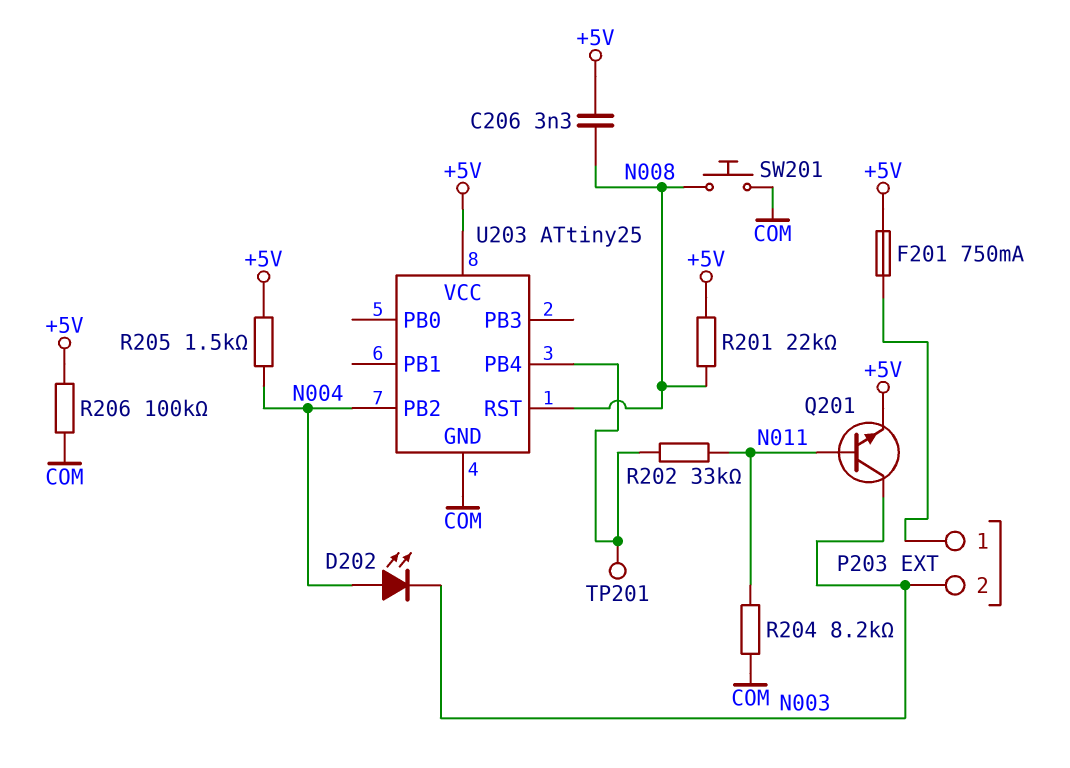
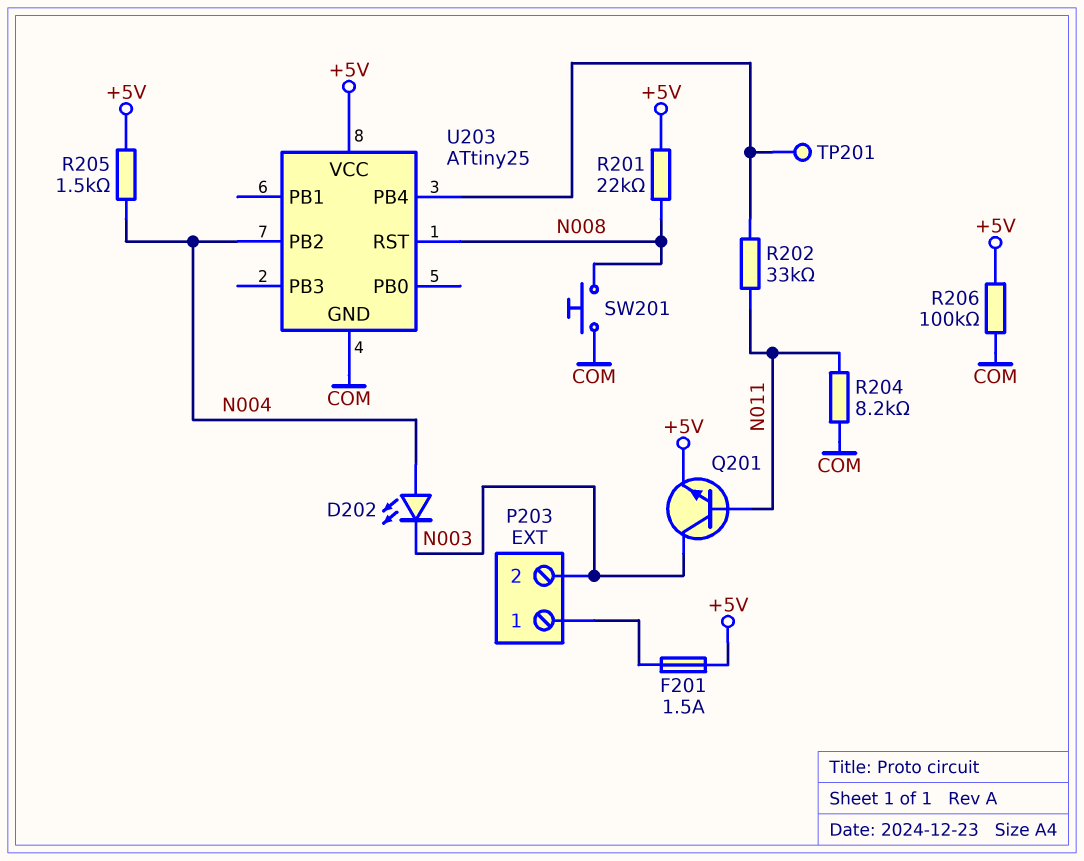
C206: 3.3nF (+5V, N008) -> none
F201: 750mA (+5V, P203/1) -> 1.5A (+5V, P203/1)

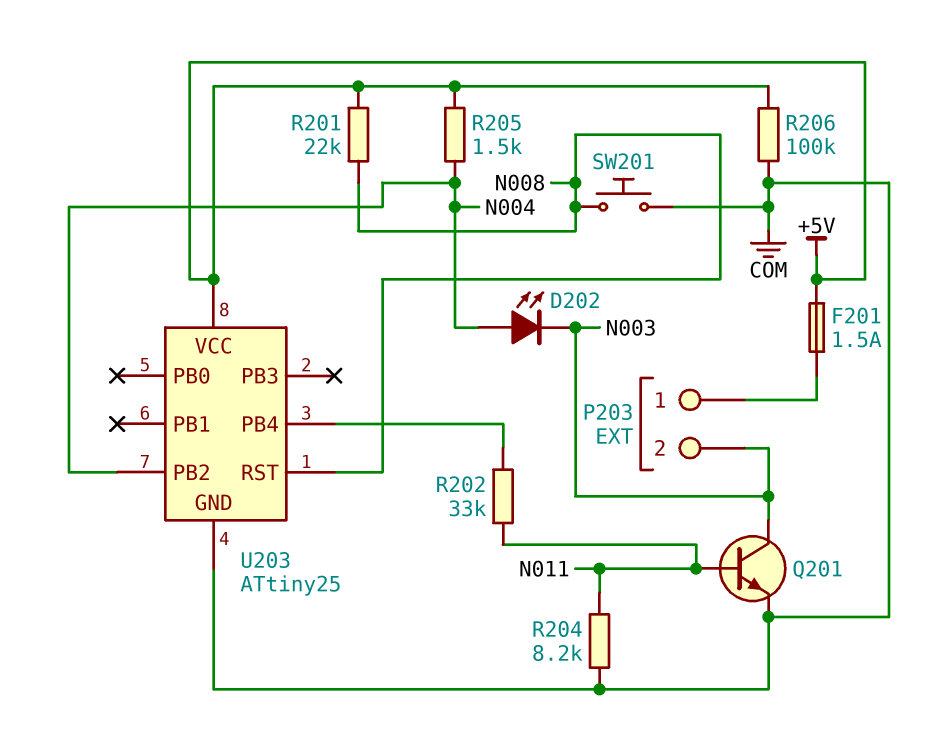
Q201: NPN (B N011, C N003, E +5V) -> NPN (B N011, C N003, E COM)
TP201: test point (U203/PB4) -> none

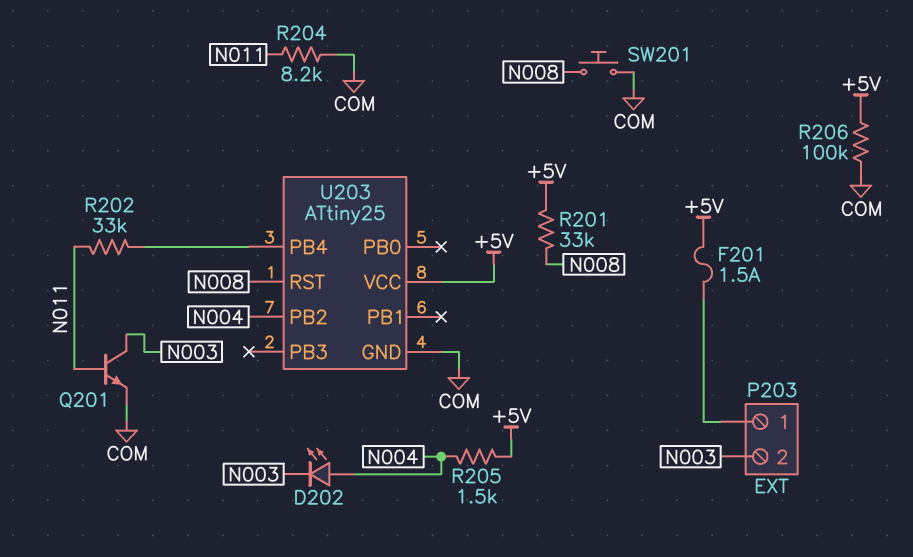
R201: 22k (+5V, N008) -> 33k (+5V, N008)

